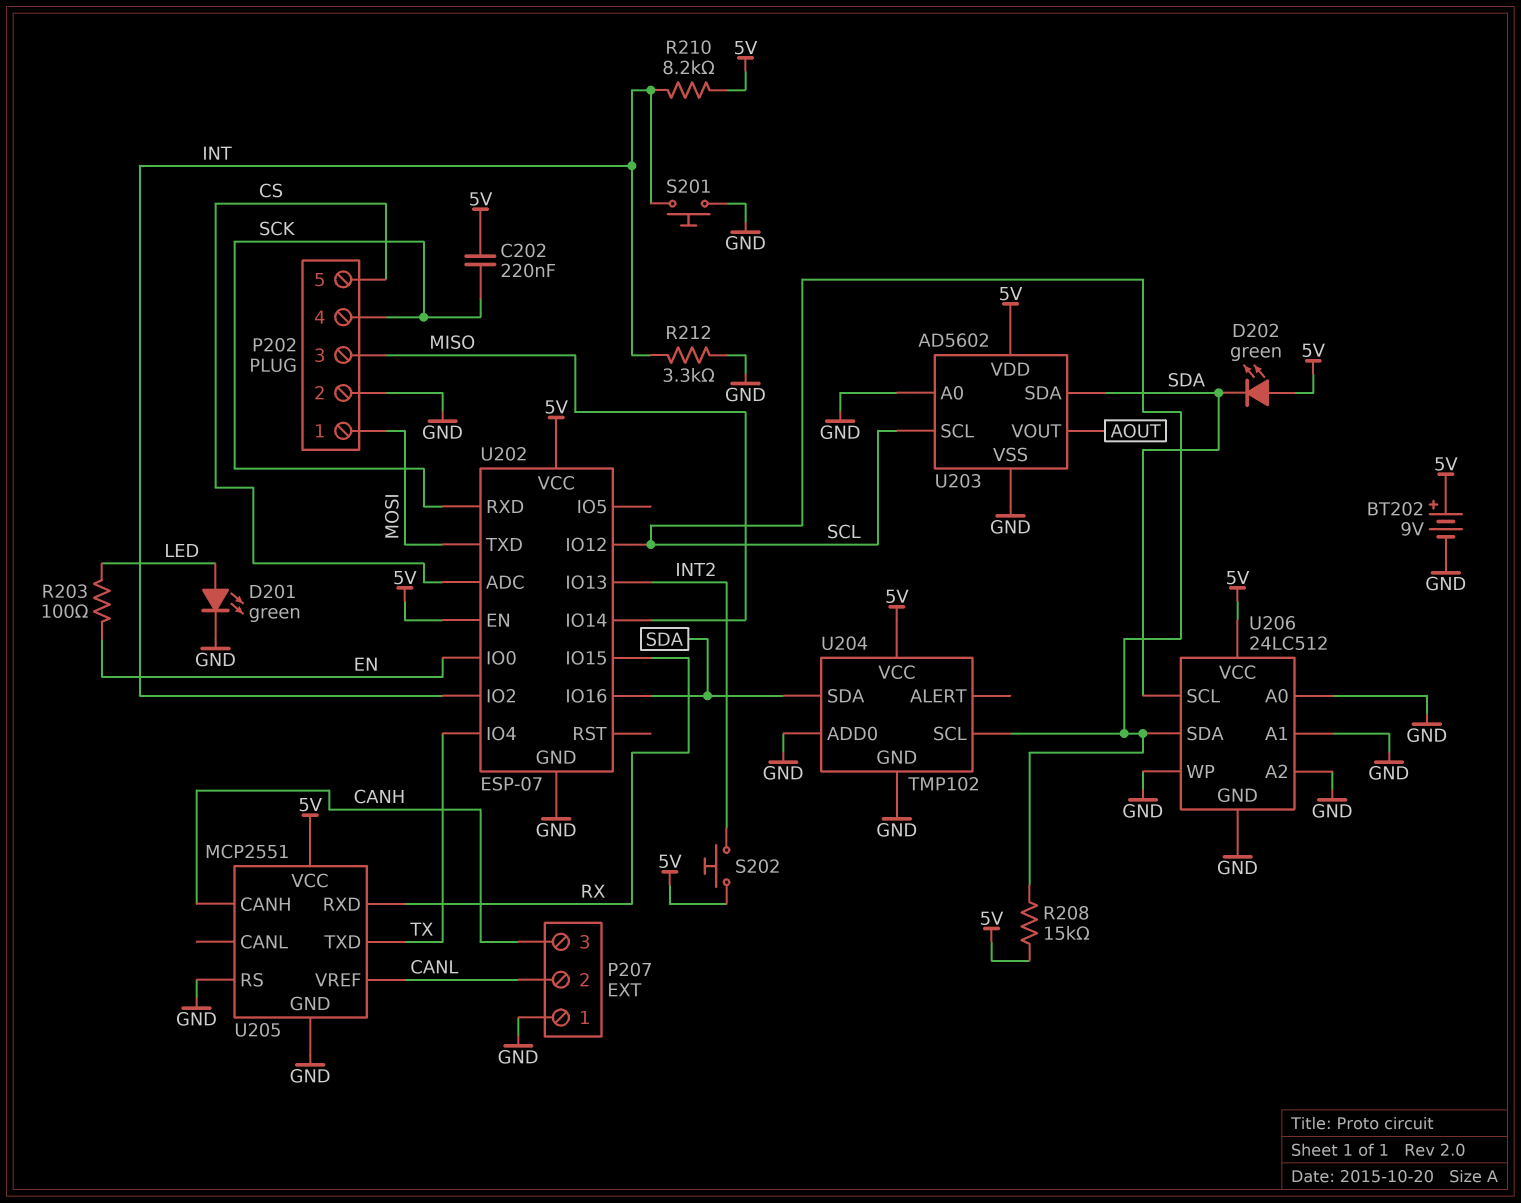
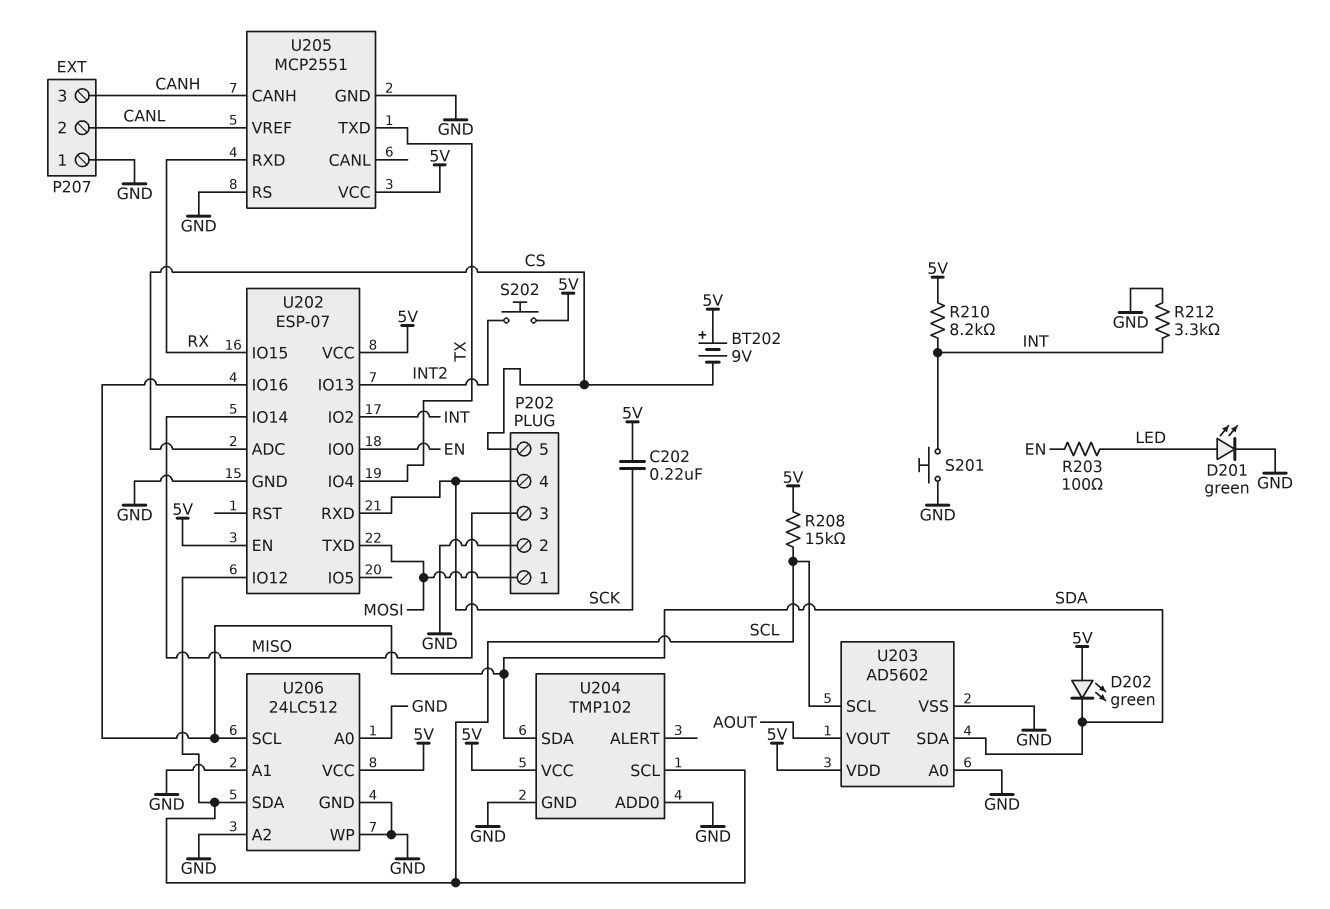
BT202: 9V (plus 5V, minus GND) -> 9V (plus 5V, minus CS)

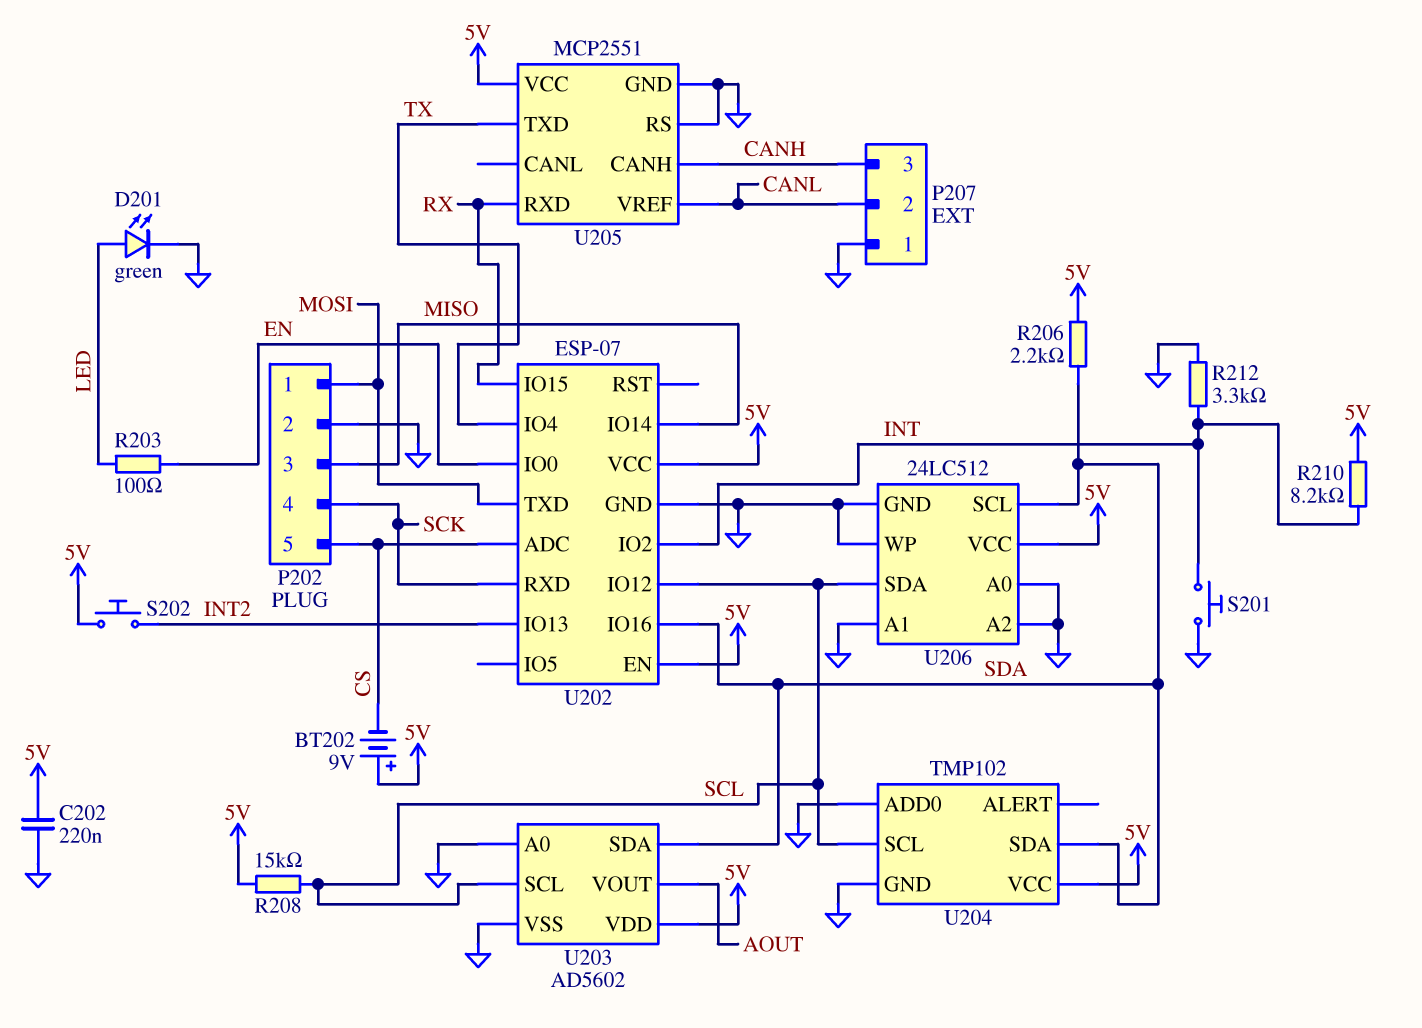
C202: 220nF (5V, SCK) -> 220nF (5V, GND)
D202: LED green (A 5V, K SDA) -> none
R206: none -> 2.2k (5V, SDA)

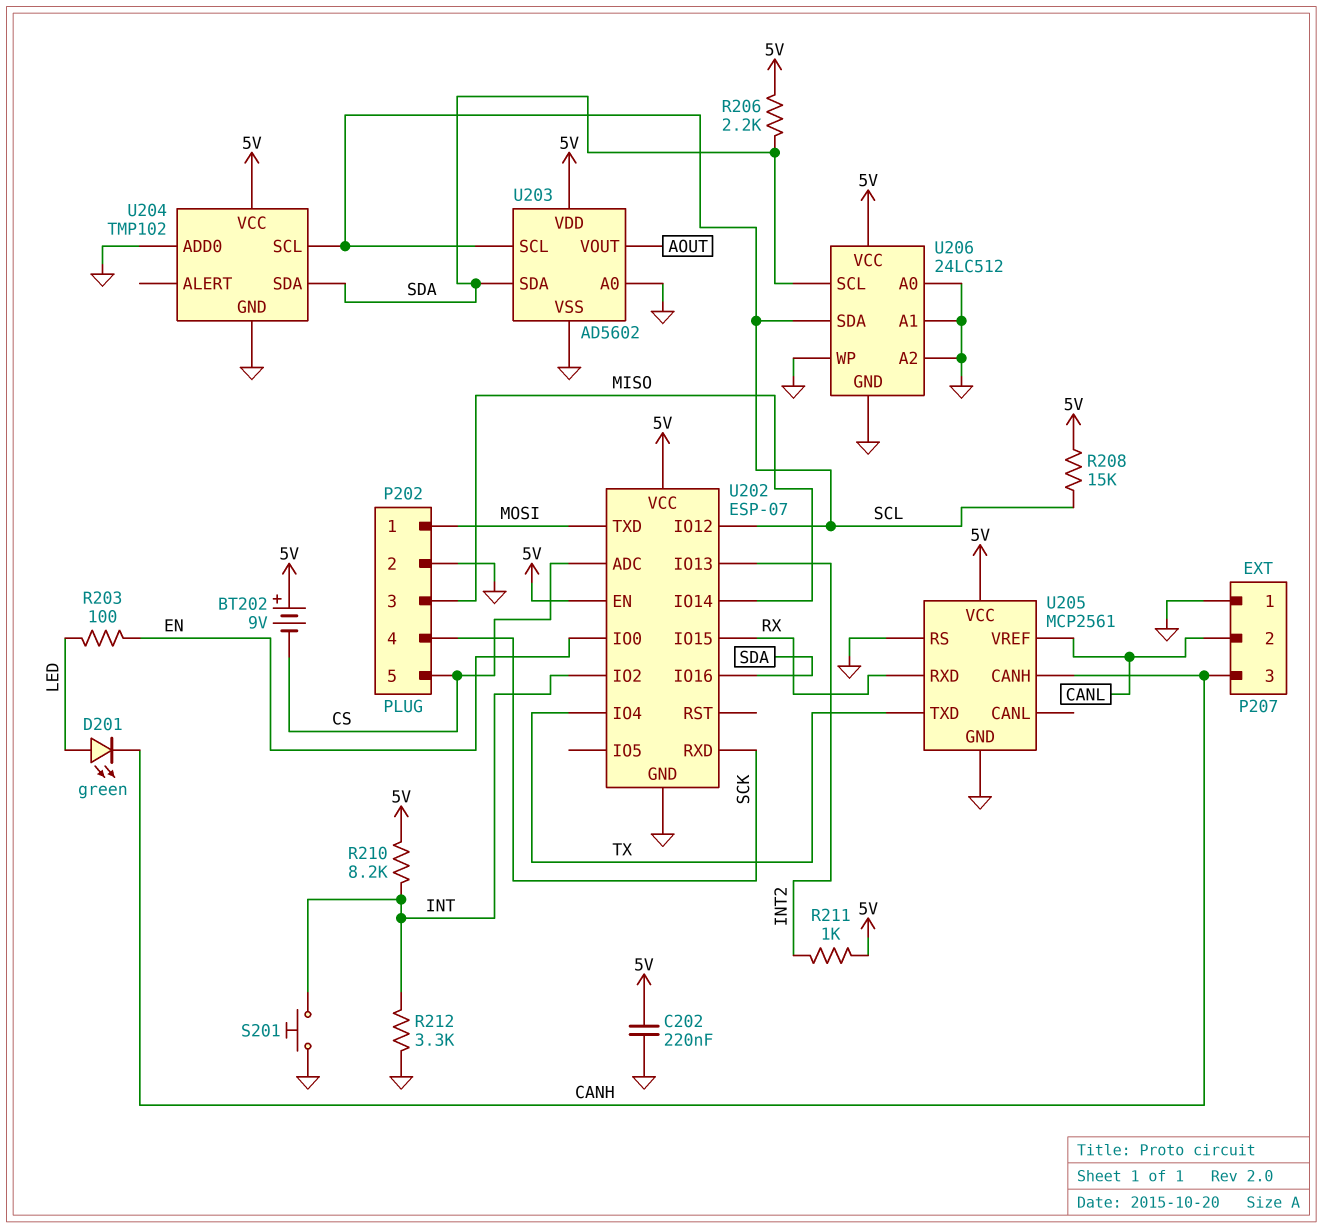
D201: LED green (A LED, K GND) -> LED green (A LED, K CANH)
R211: none -> 1k (5V, INT2)
S202: button (5V, INT2) -> none
U205: MCP2551 -> MCP2561

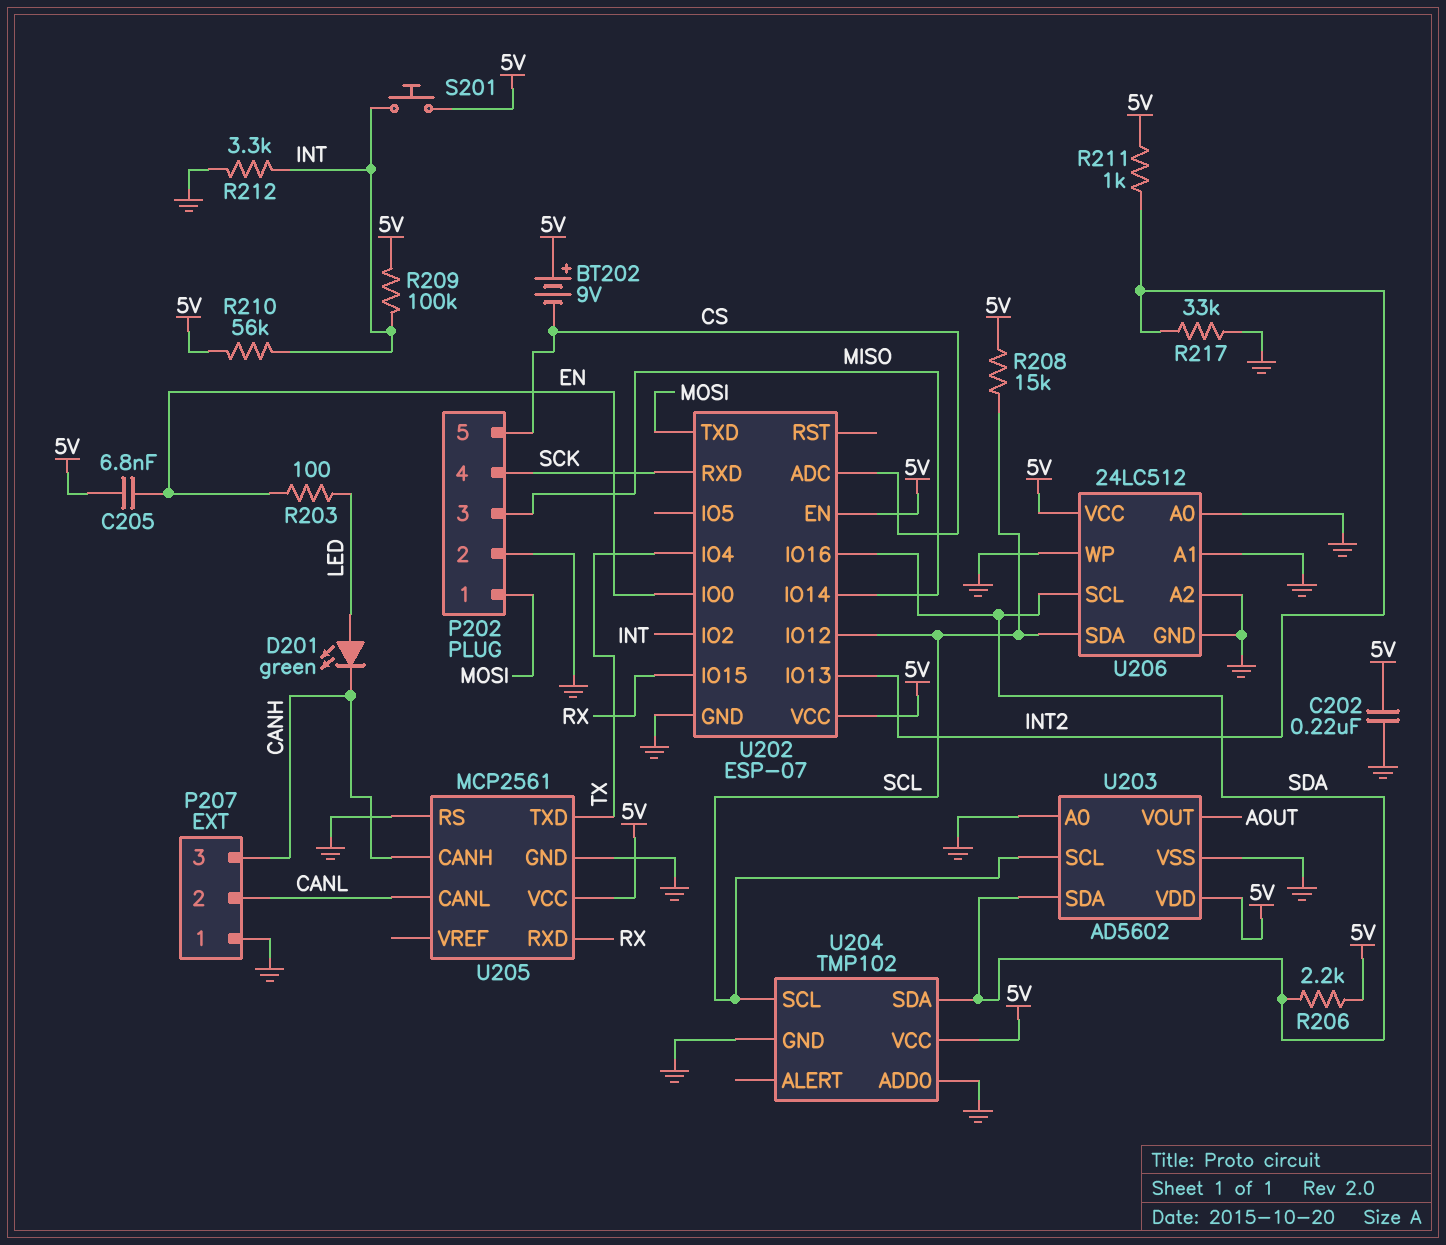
C205: none -> 6.8nF (5V, EN)
R209: none -> 100k (5V, INT)
R210: 8.2k (5V, INT) -> 56k (5V, INT)
R217: none -> 33k (GND, INT2)
S201: button (GND, INT) -> button (5V, INT)
U205 pin CANL: none -> CANL
U205 pin VREF: CANL -> none

